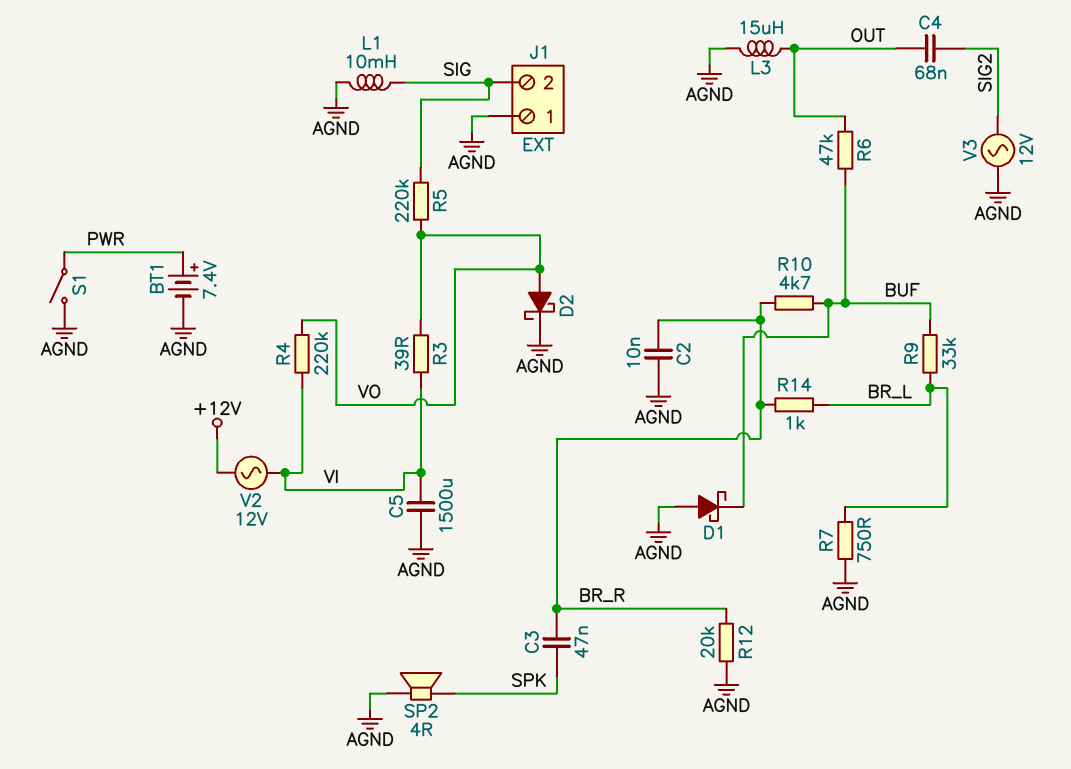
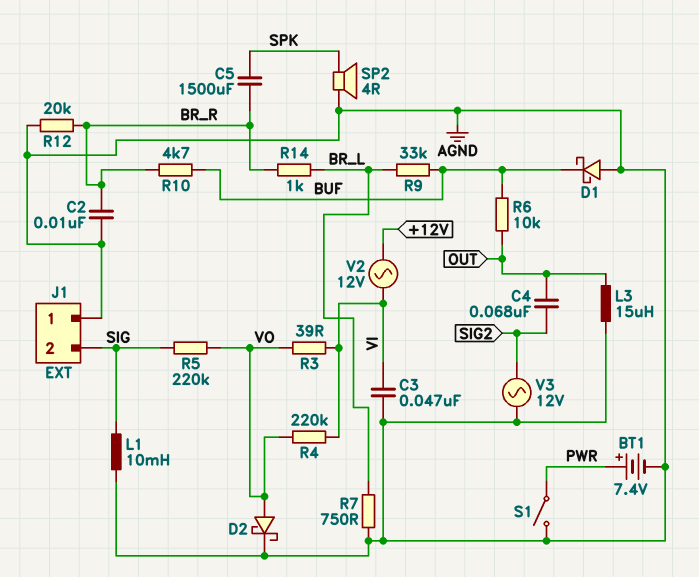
C3: 47nF (BR_R, SPK) -> 47nF (AGND, VI)
C5: 1500uF (AGND, VI) -> 1500uF (BR_R, SPK)
R6: 47k (BUF, OUT) -> 10k (BUF, OUT)

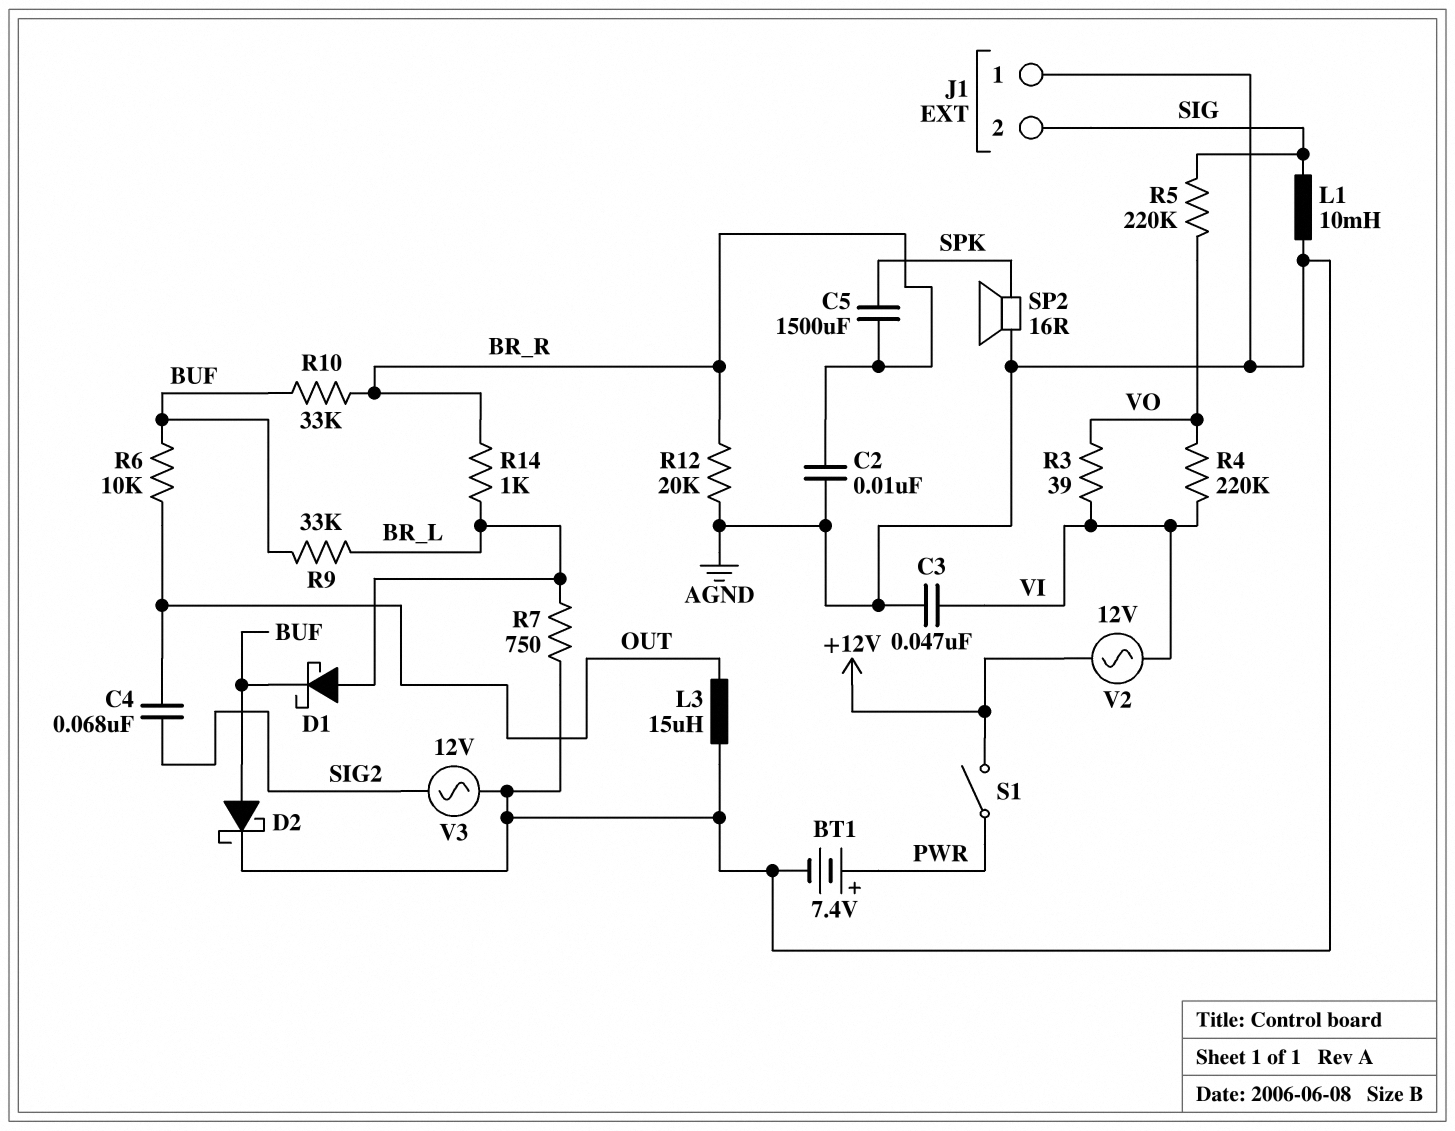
D1: schottky (A AGND, K BUF) -> schottky (A BR_L, K BUF)
D2: schottky (A VO, K AGND) -> schottky (A BUF, K AGND)
R10: 4.7k (BR_R, BUF) -> 33k (BR_R, BUF)
S1: switch (AGND, PWR) -> switch (+12V, PWR)
SP2: speaker 4R (AGND, SPK) -> speaker 16R (AGND, SPK)

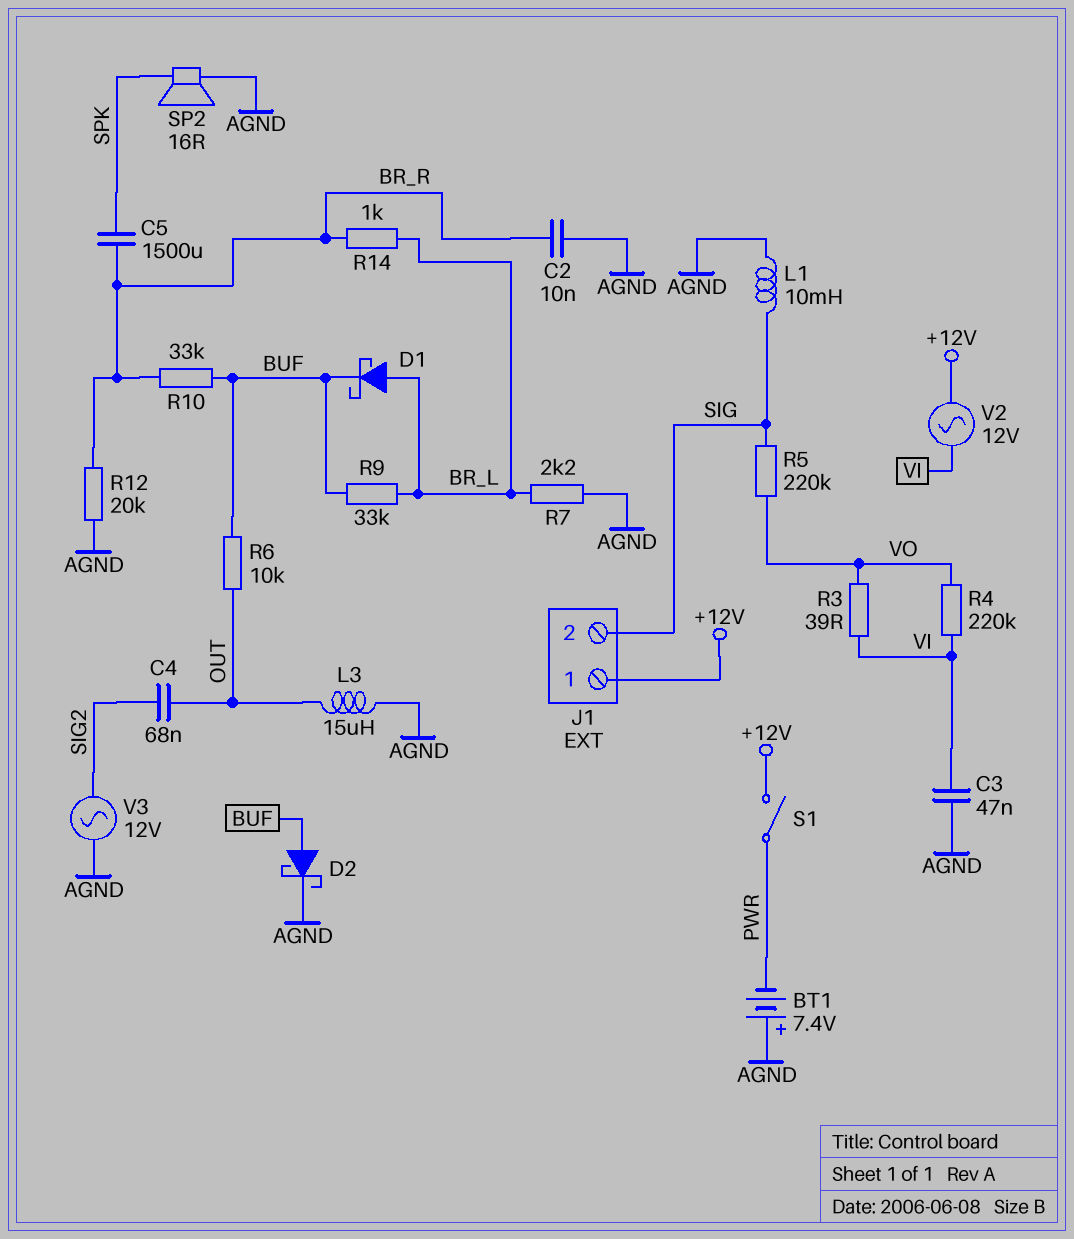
BT1: 7.4V (plus PWR, minus AGND) -> 7.4V (plus AGND, minus PWR)
J1 pin 1: AGND -> +12V
R7: 750 (AGND, BR_L) -> 2.2k (AGND, BR_L)

